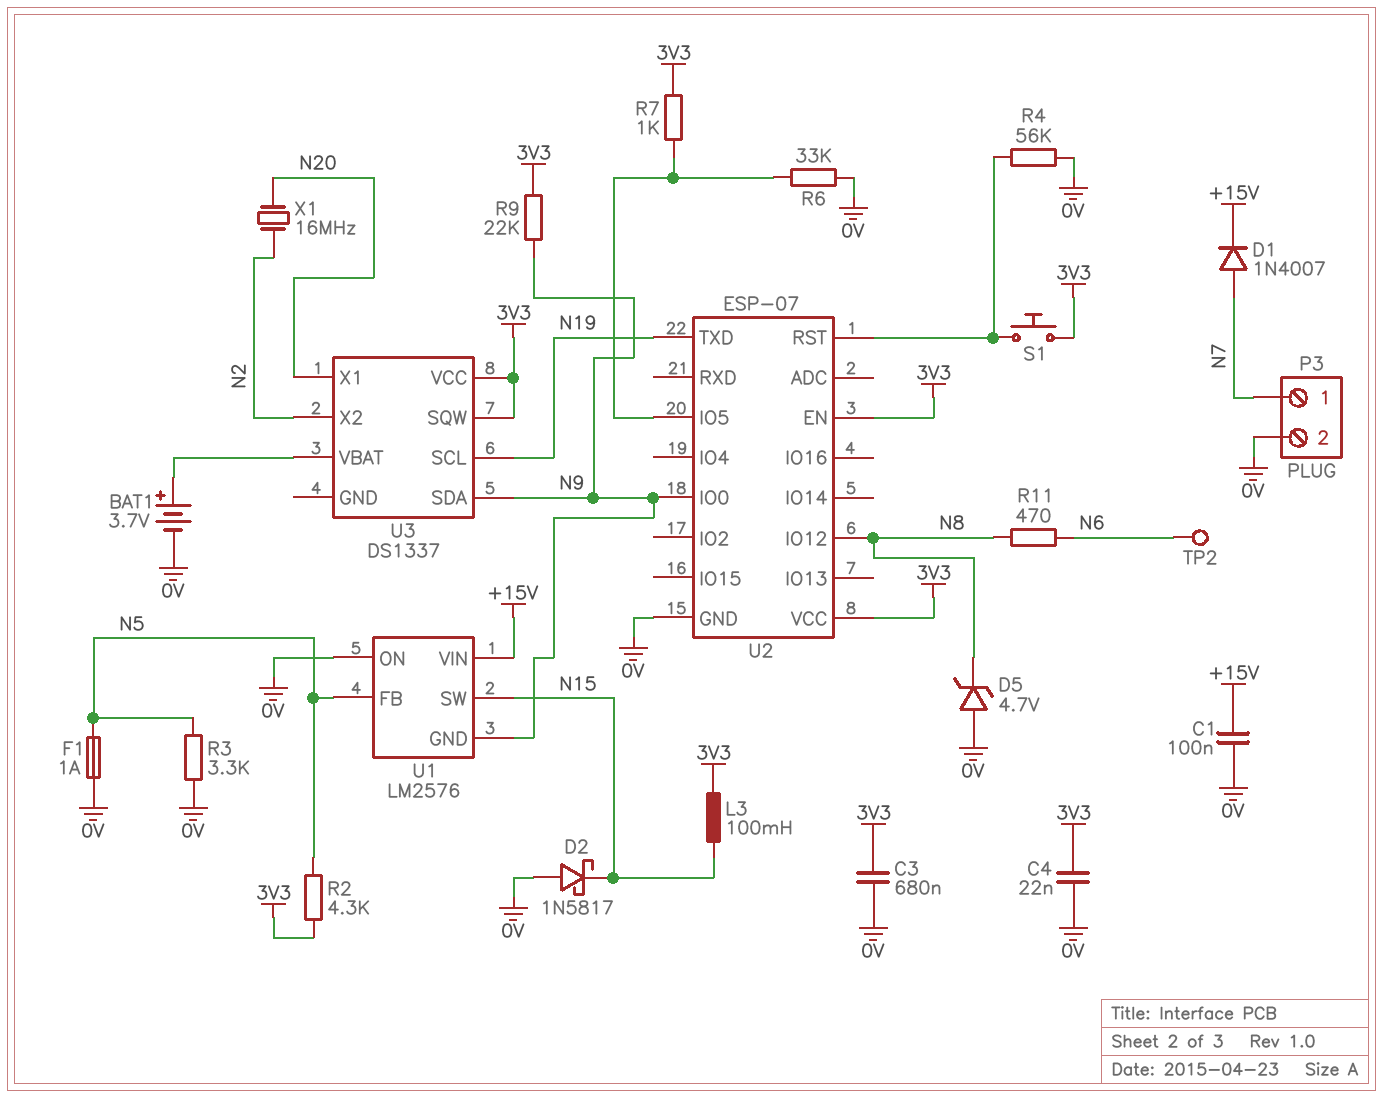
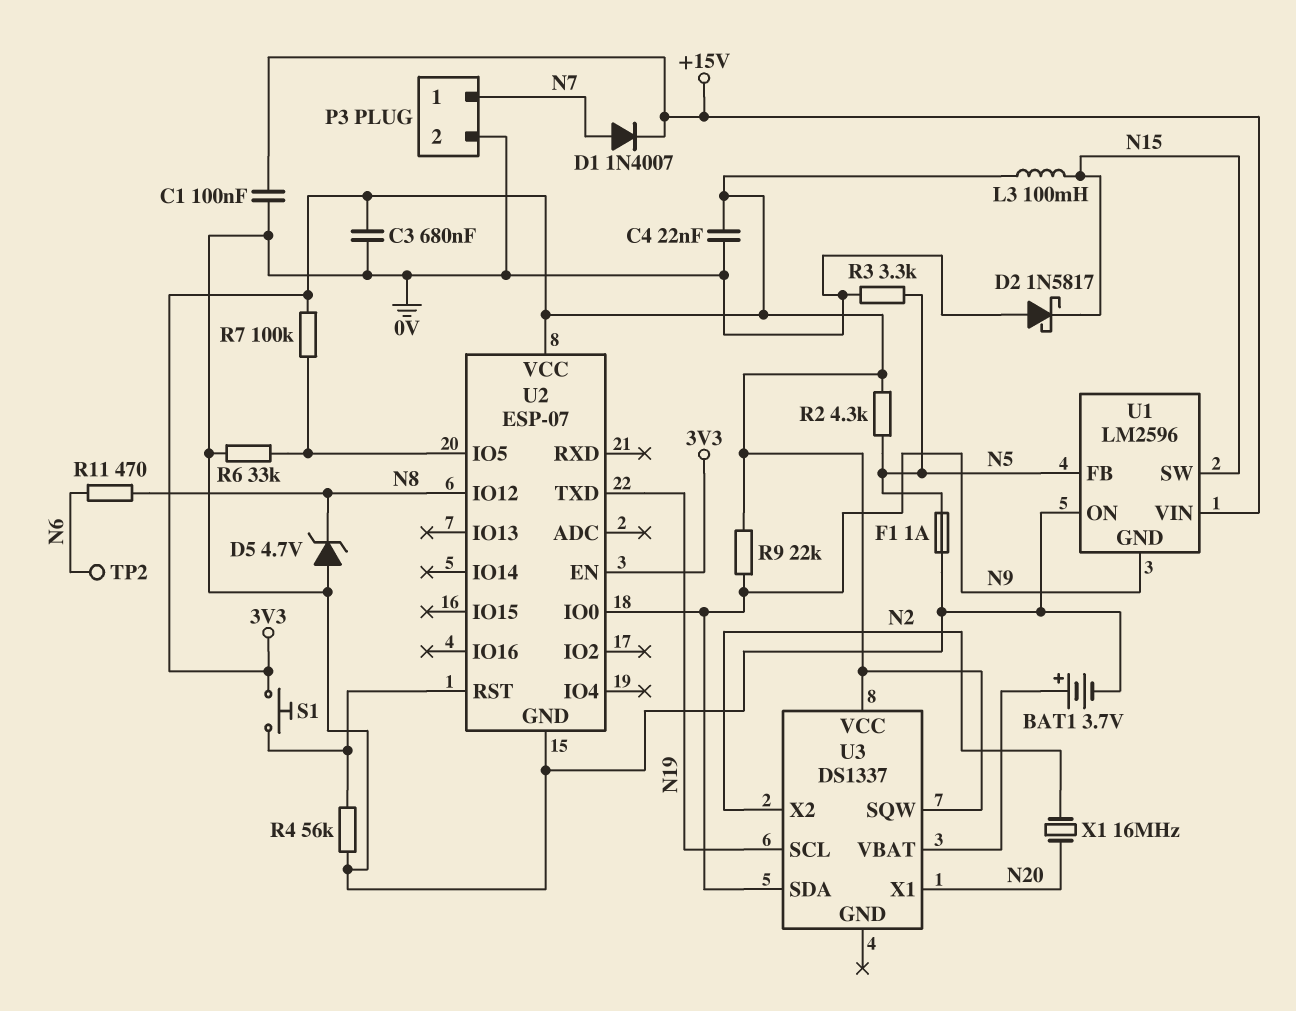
R7: 1k (3V3, U2/IO5) -> 100k (3V3, U2/IO5)
U1: LM2576 -> LM2596

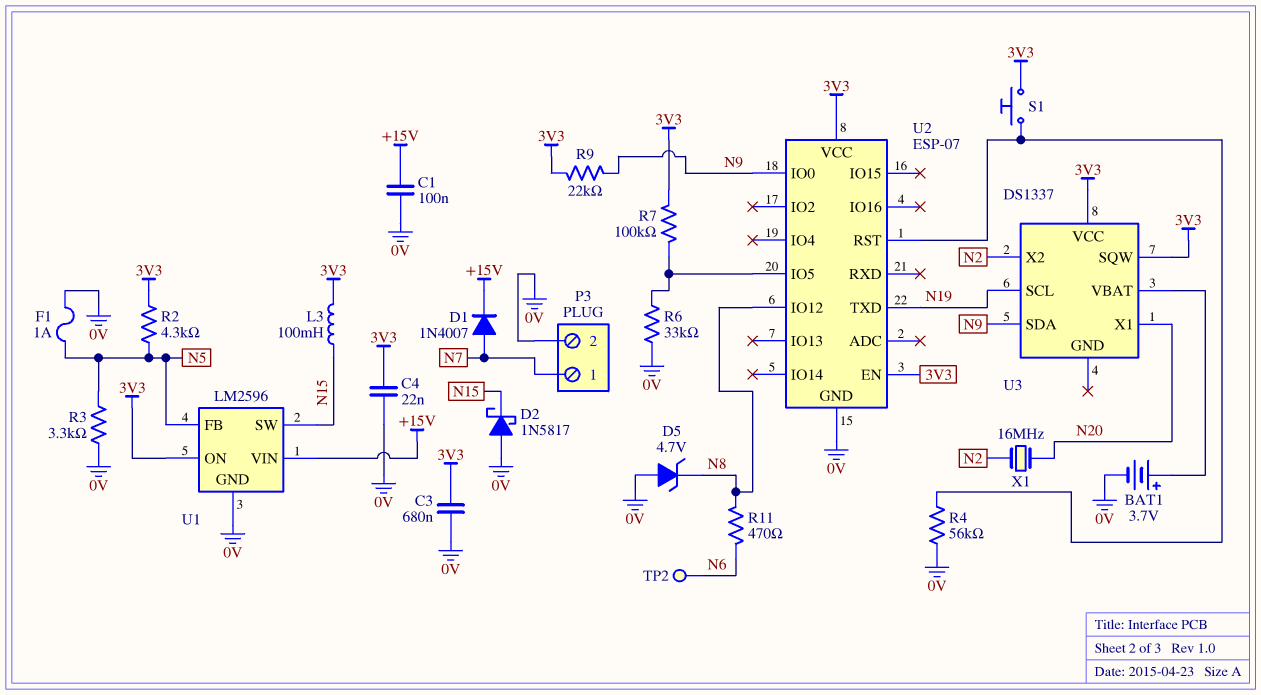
U1 pin GND: N9 -> 0V
U1 pin ON: 0V -> 3V3

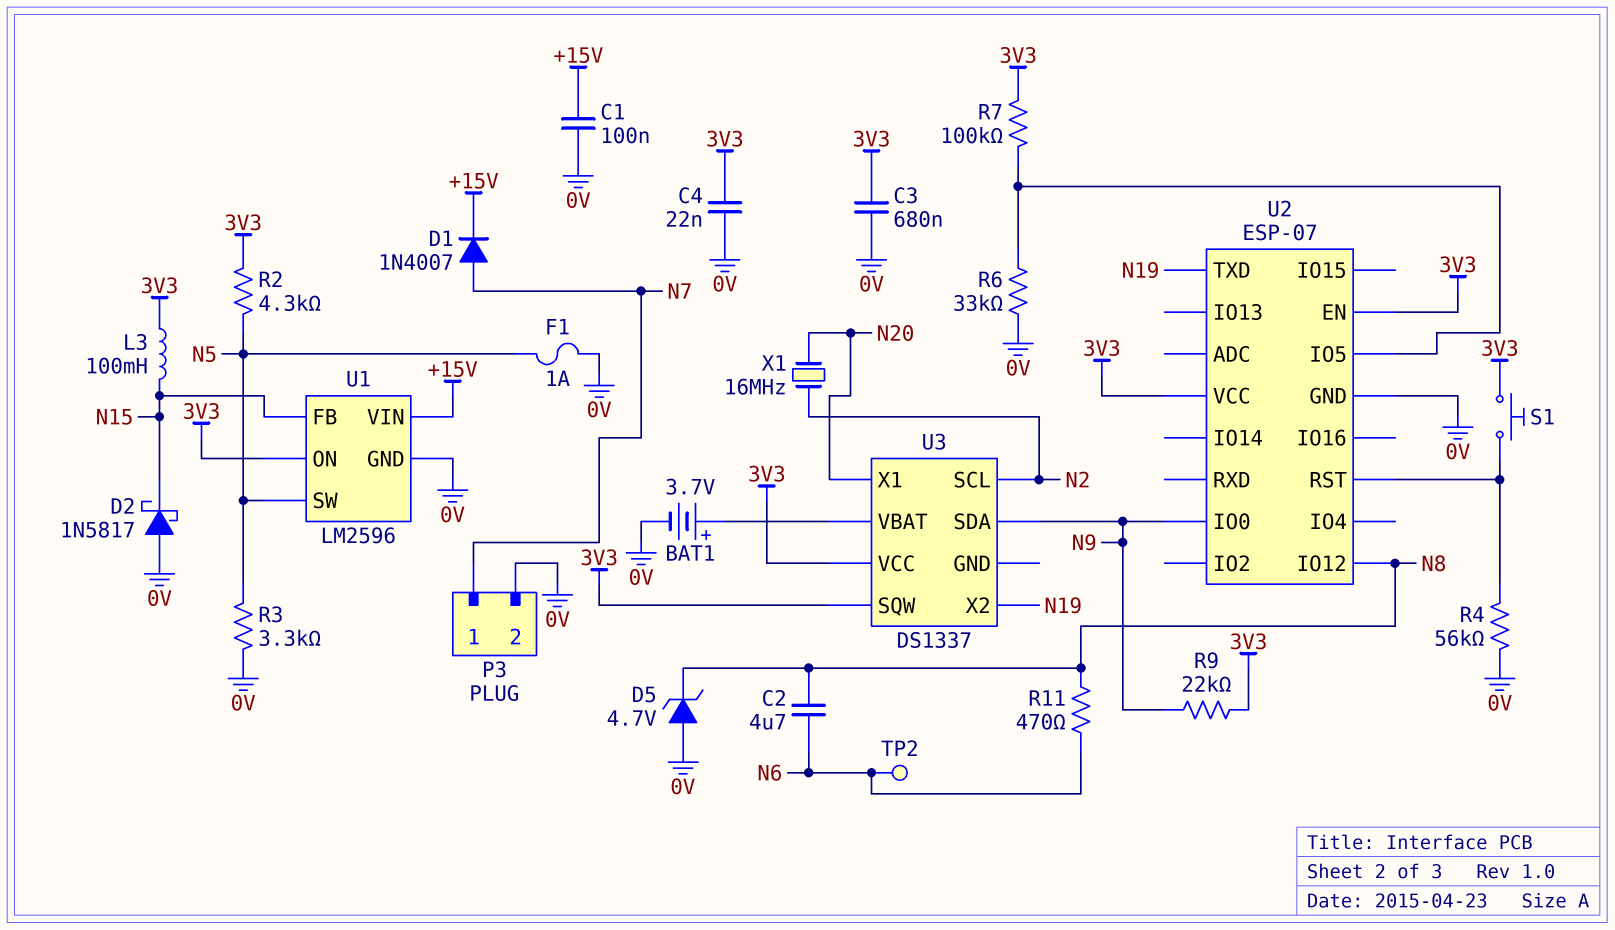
C2: none -> 4.7uF (N6, N8)
U1 pin FB: N5 -> N15
U1 pin SW: N15 -> N5
U3 pin SCL: N19 -> N2
U3 pin X2: N2 -> N19

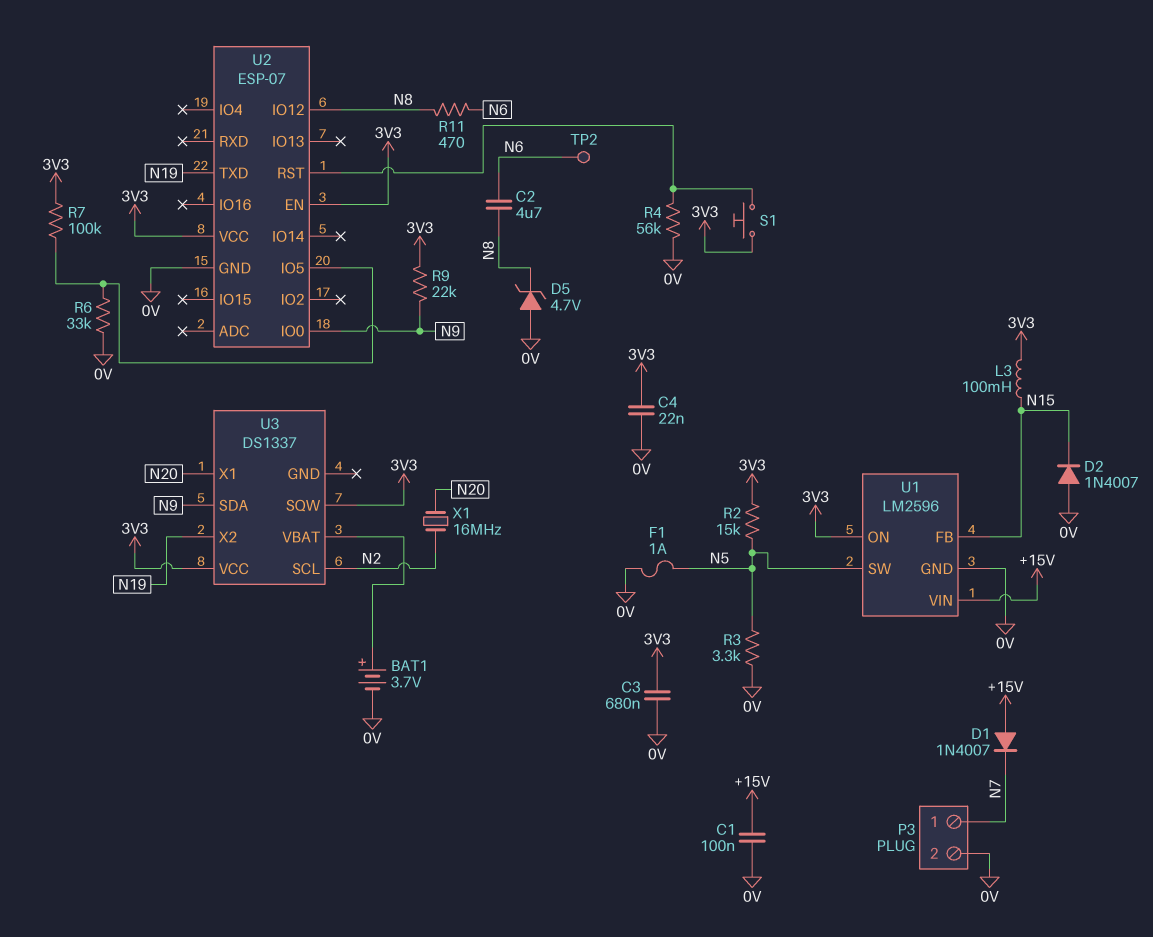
D1: diode 1N4007 (A N7, K +15V) -> diode 1N4007 (A +15V, K N7)
D2: schottky 1N5817 (A 0V, K N15) -> diode 1N4007 (A 0V, K N15)
R2: 4.3k (3V3, N5) -> 15k (3V3, N5)

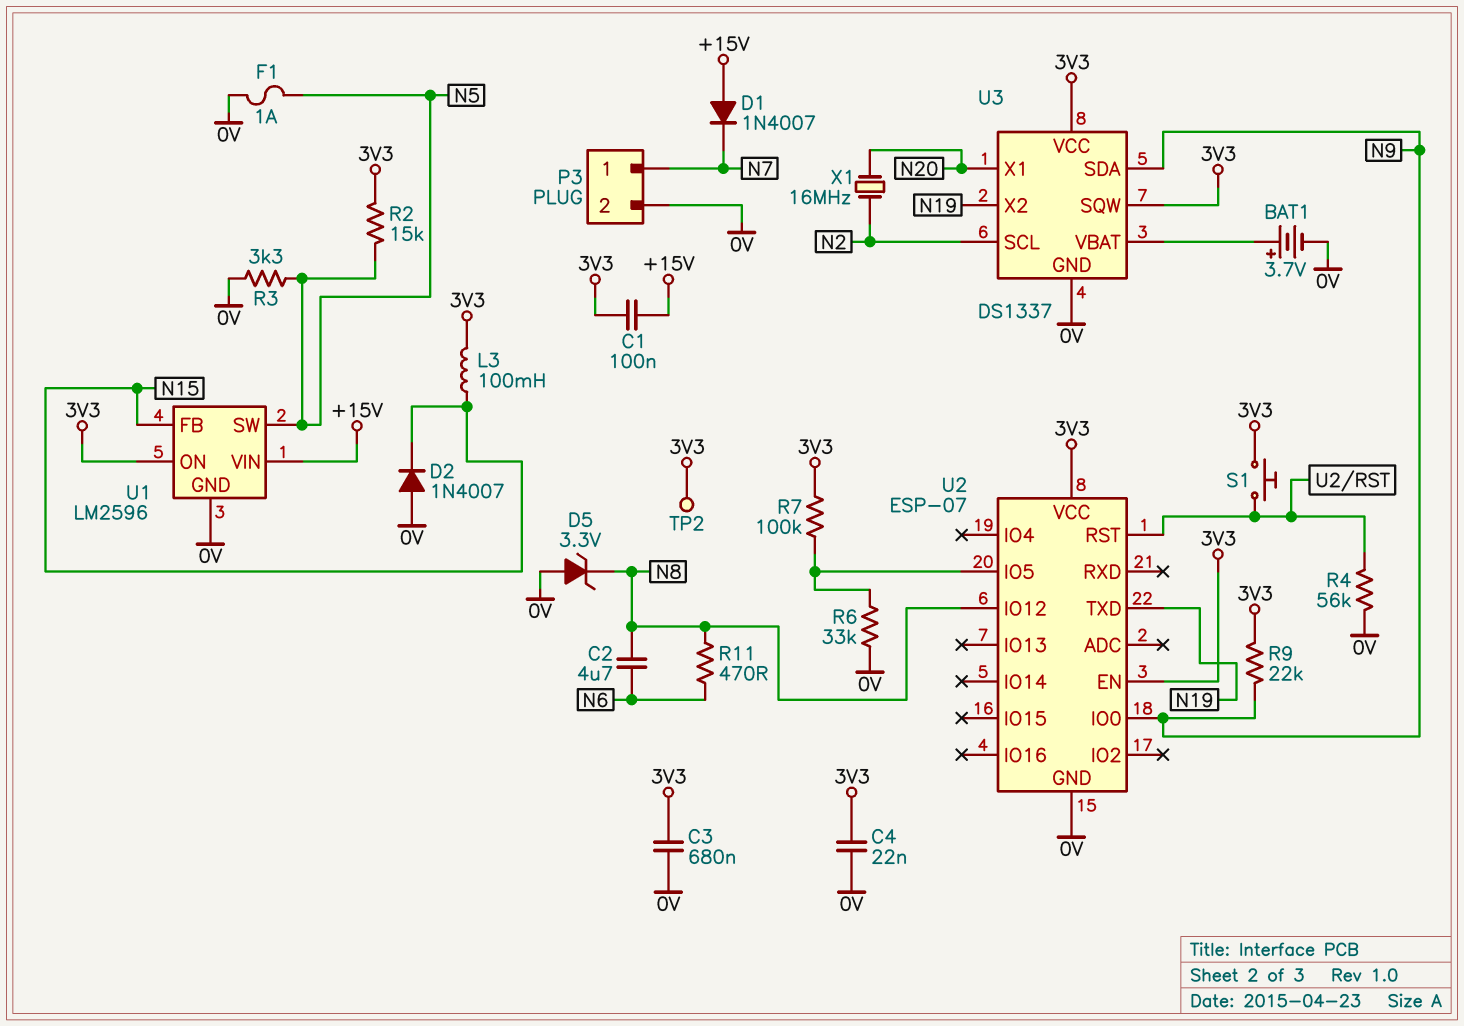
C1: 100nF (+15V, 0V) -> 100nF (+15V, 3V3)
D5: zener 4.7V (A 0V, K N8) -> zener 3.3V (A 0V, K N8)
TP2: test point (N6) -> test point (3V3)
U3 pin GND: none -> 0V

